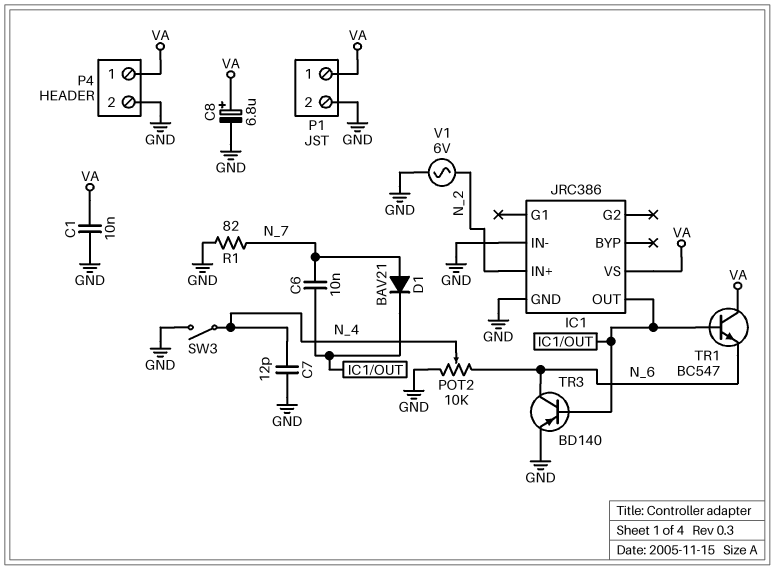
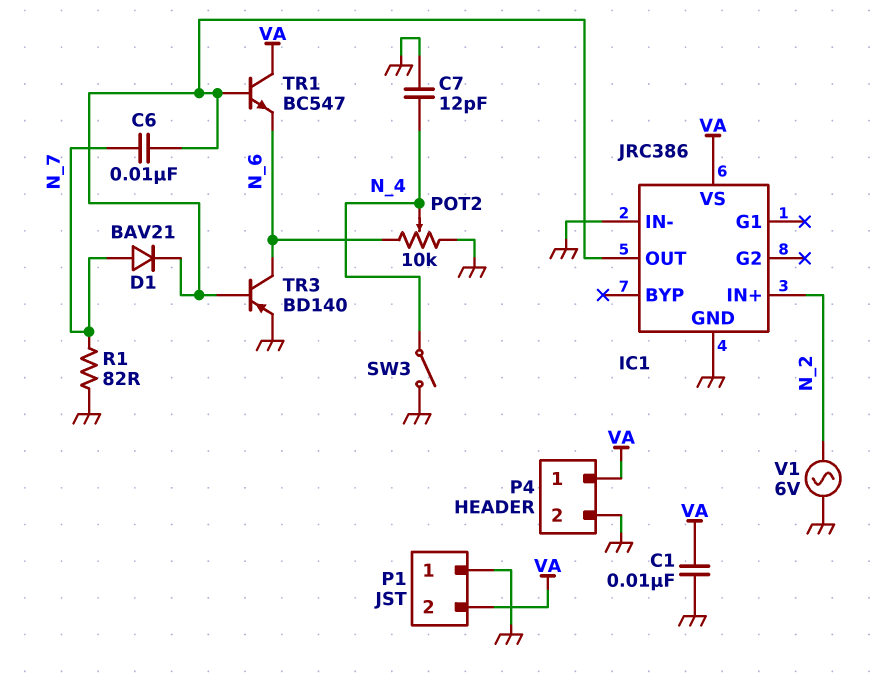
C8: 6.8uF (plus VA, minus GND) -> none
P1 pin 1: VA -> GND
P1 pin 2: GND -> VA

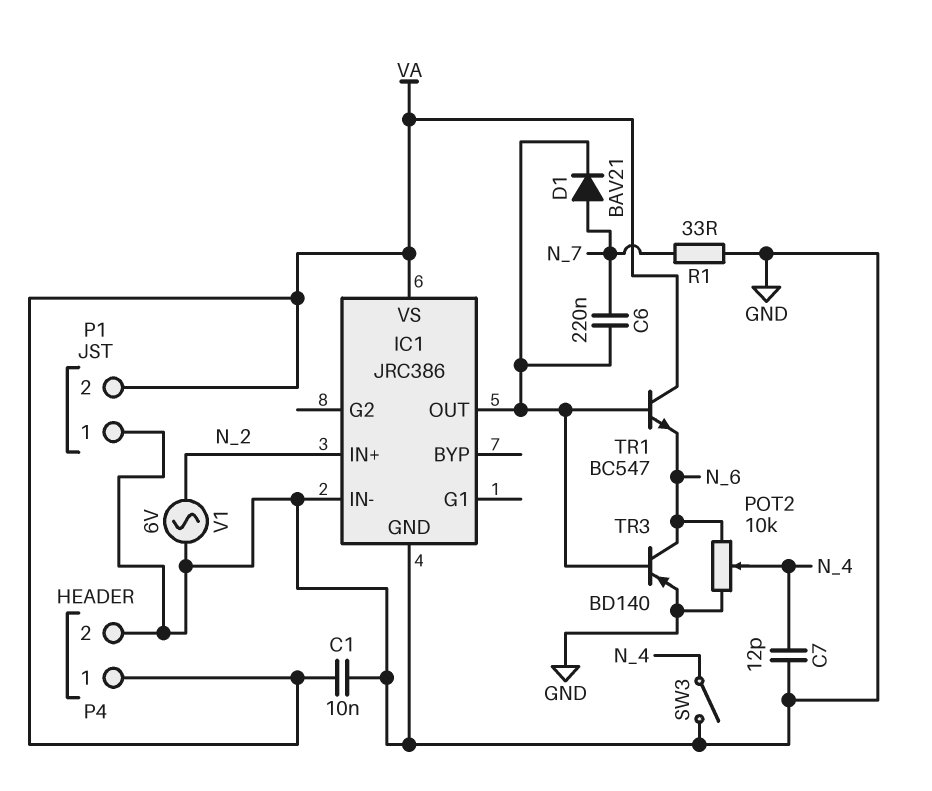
C6: 10nF (IC1/OUT, N_7) -> 220nF (IC1/OUT, N_7)
R1: 82 (GND, N_7) -> 33 (GND, N_7)

